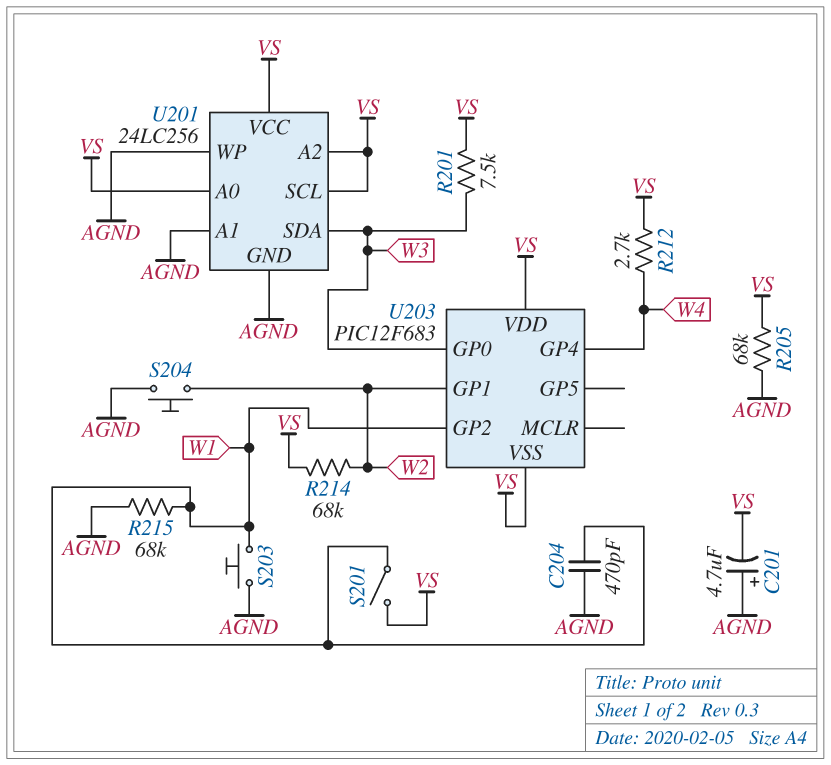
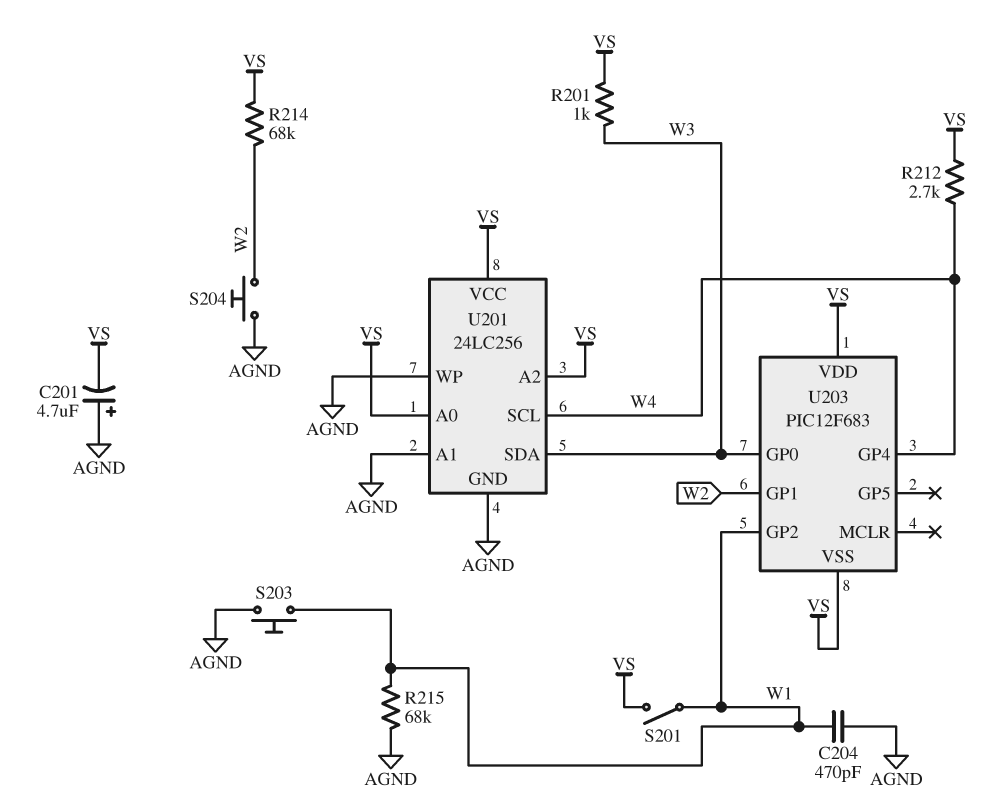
R201: 7.5k (VS, W3) -> 1k (VS, W3)
R205: 68k (AGND, VS) -> none
U201 pin SCL: VS -> W4

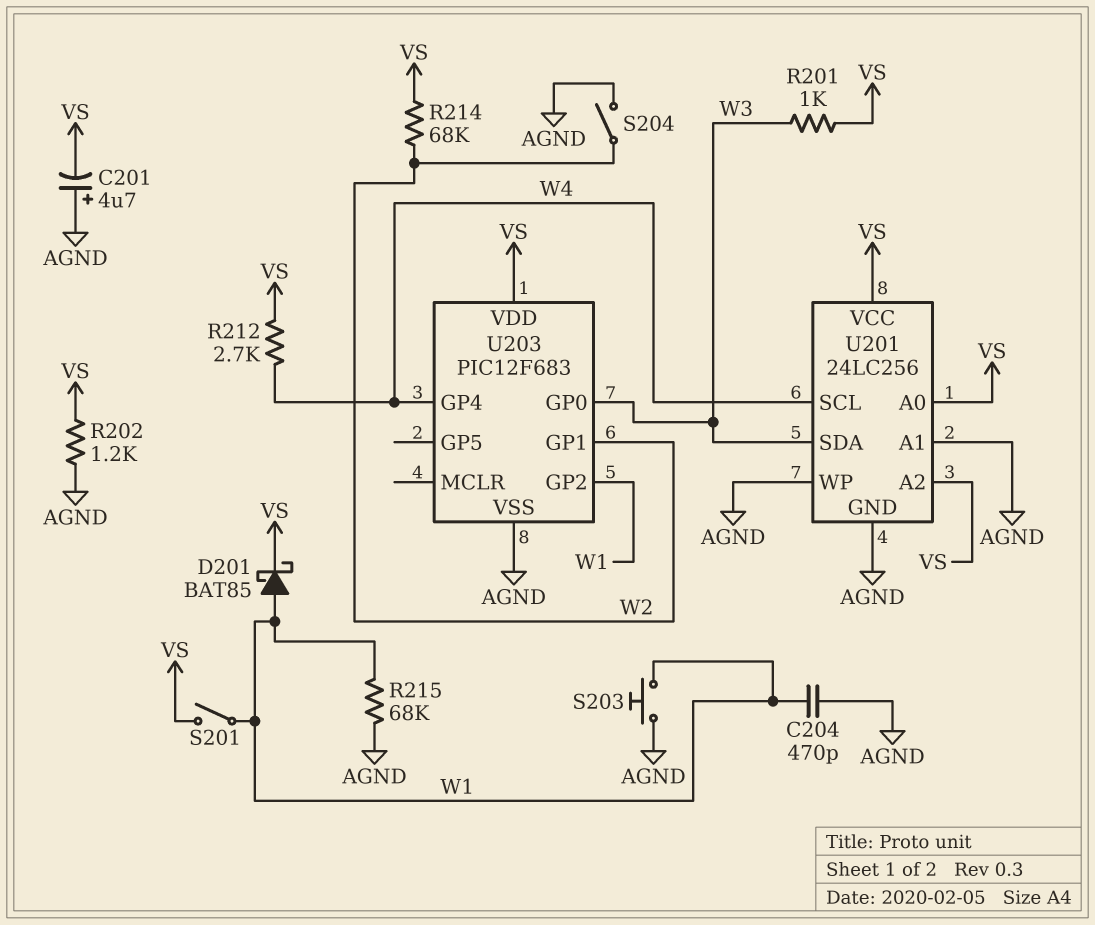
D201: none -> schottky BAT85 (A W1, K VS)
R202: none -> 1.2k (AGND, VS)
S204: button (AGND, W2) -> switch (AGND, W2)
U203 pin VSS: VS -> AGND

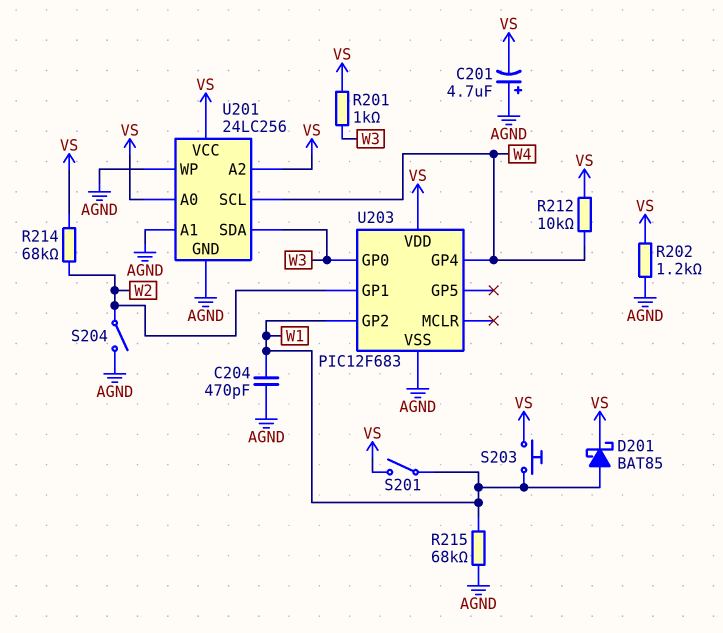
R212: 2.7k (VS, W4) -> 10k (VS, W4)
S203: button (AGND, W1) -> button (VS, W1)

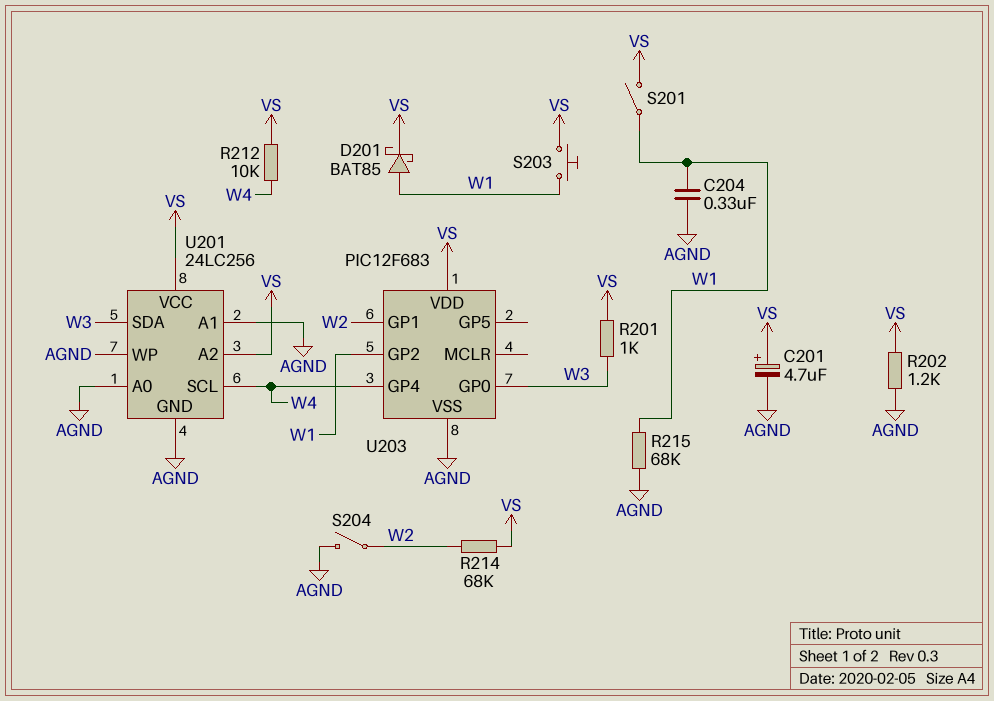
C201: 4.7uF (plus AGND, minus VS) -> 4.7uF (plus VS, minus AGND)
C204: 470pF (AGND, W1) -> 330nF (AGND, W1)
U201 pin A0: VS -> AGND

